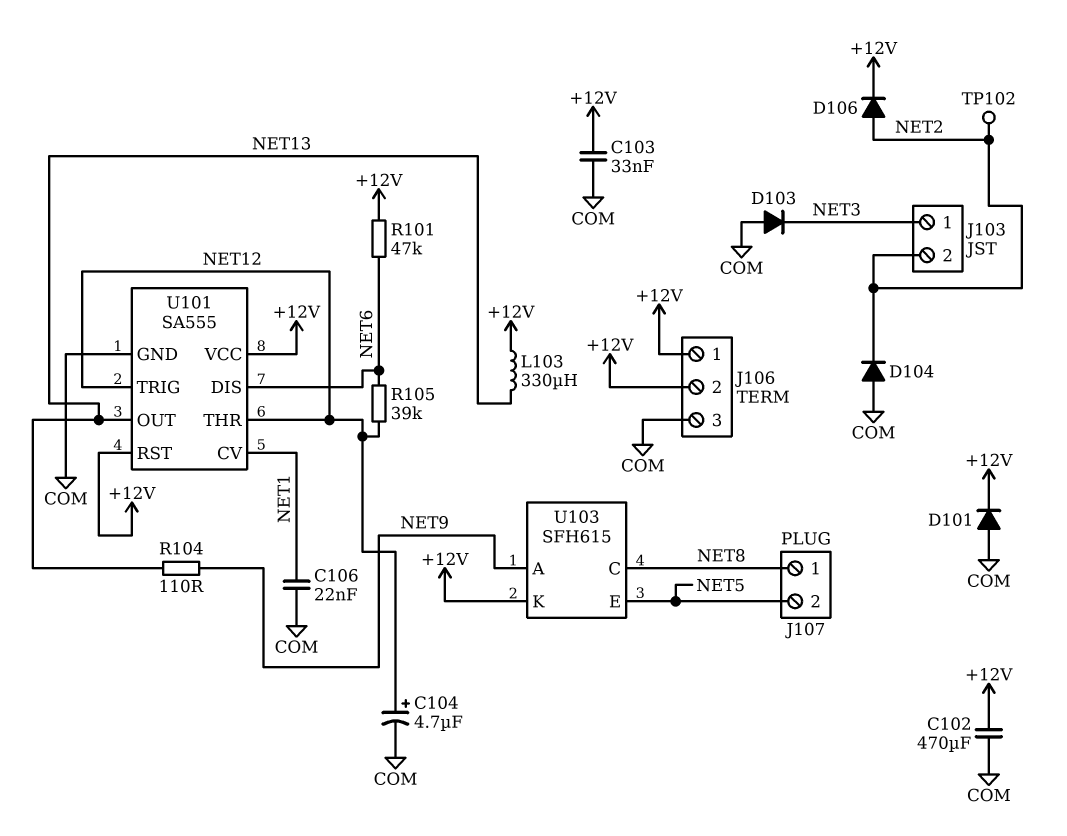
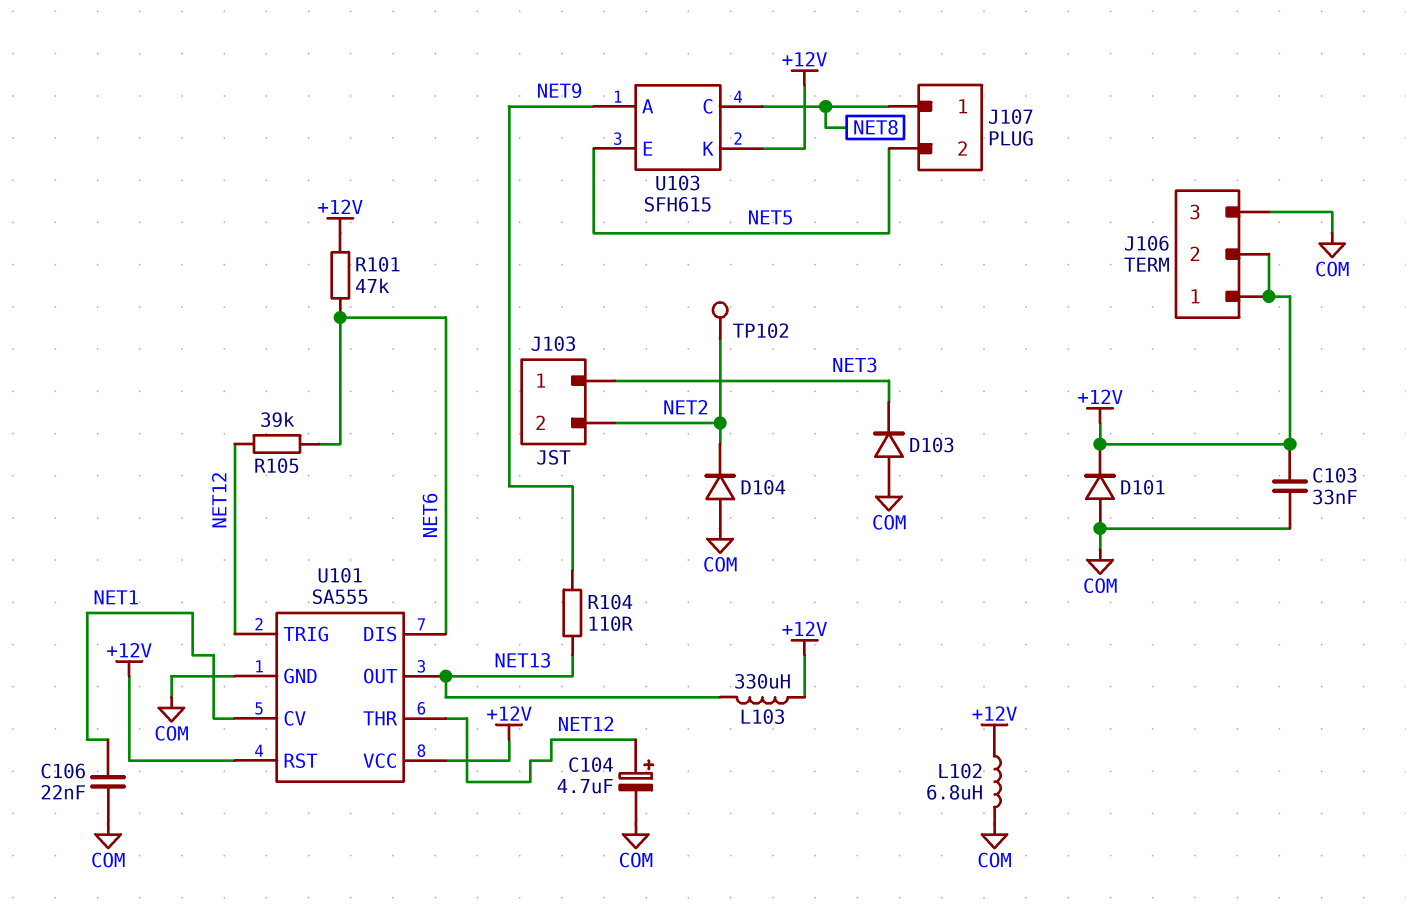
C102: 470uF (+12V, COM) -> none
D106: diode (A NET2, K +12V) -> none
L102: none -> 6.8uH (+12V, COM)

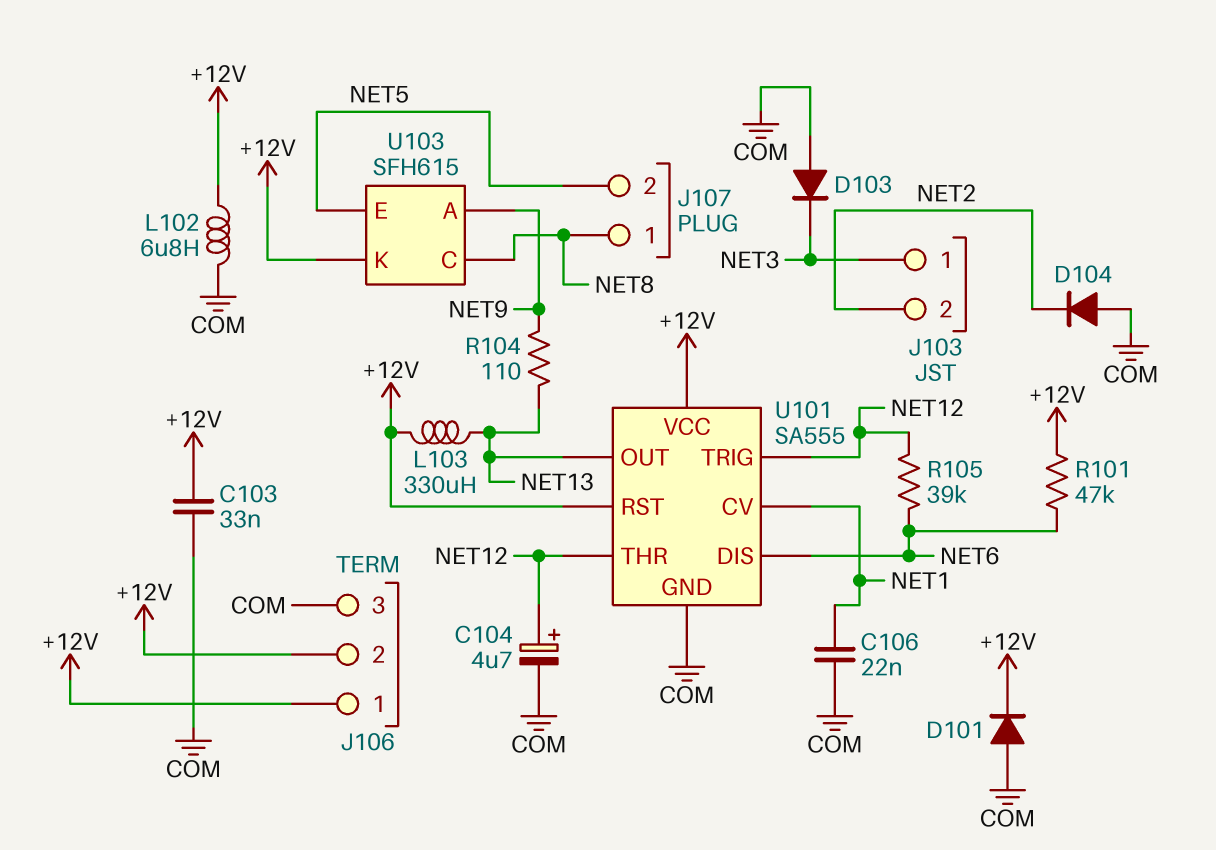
TP102: test point (NET2) -> none

